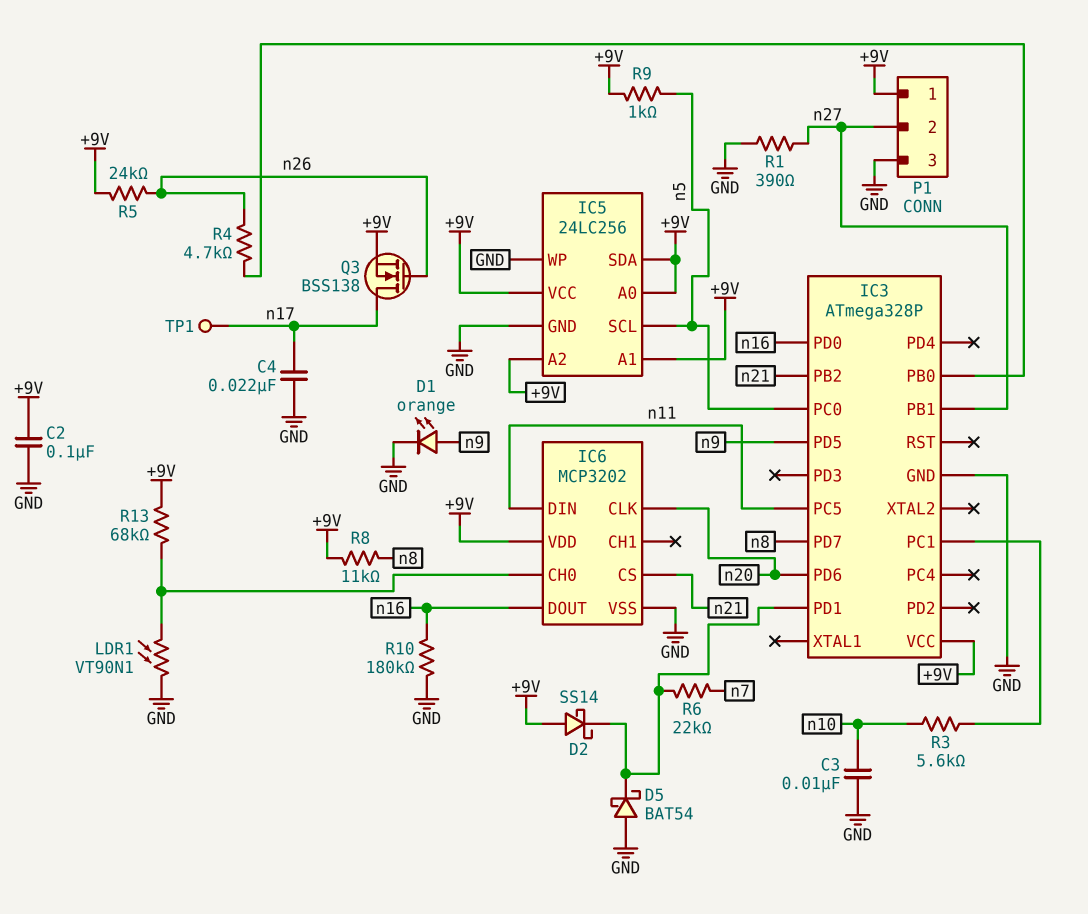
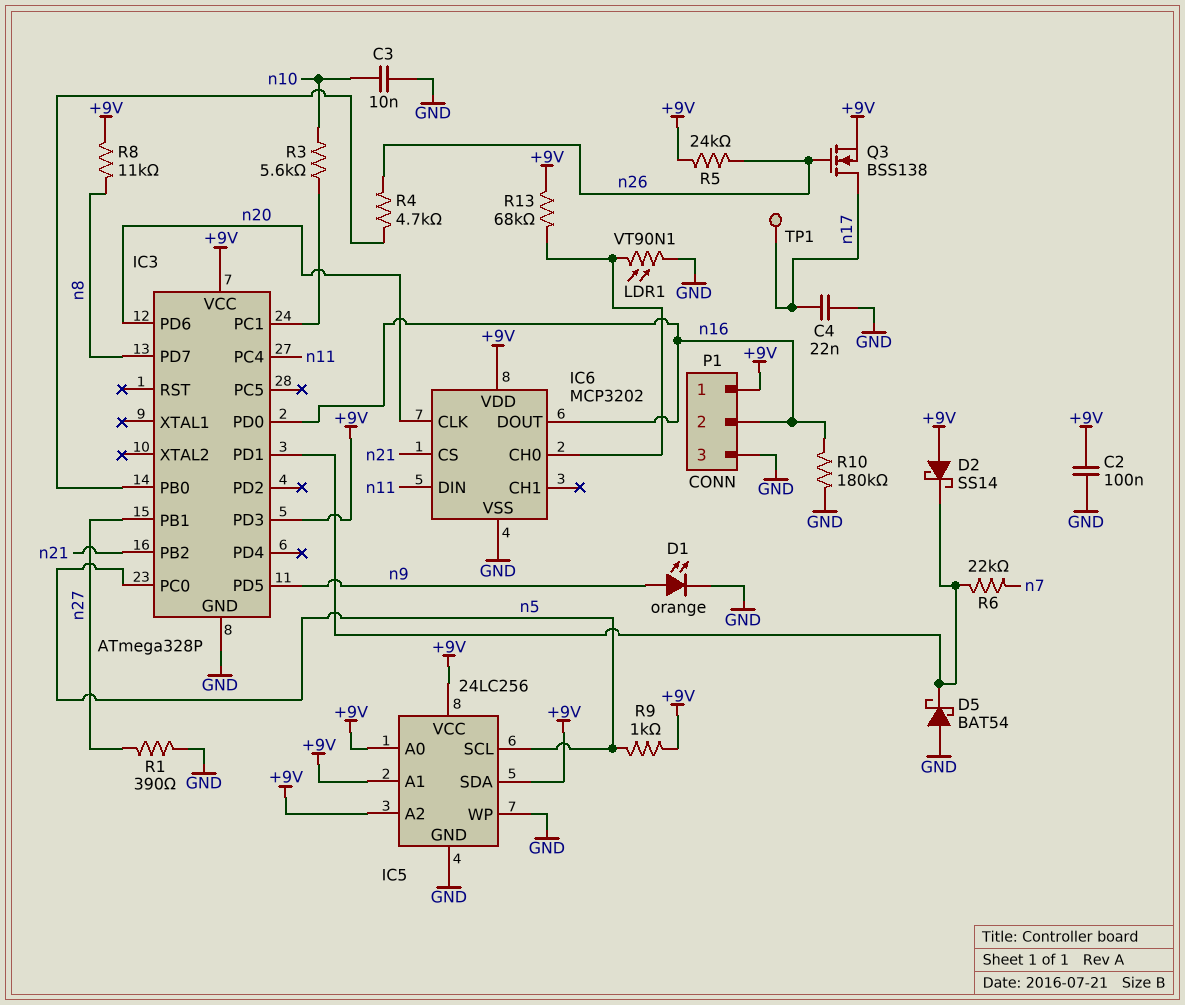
IC3 pin PC4: none -> n11
IC3 pin PC5: n11 -> none
IC3 pin PD3: none -> +9V
P1 pin 2: n27 -> n16

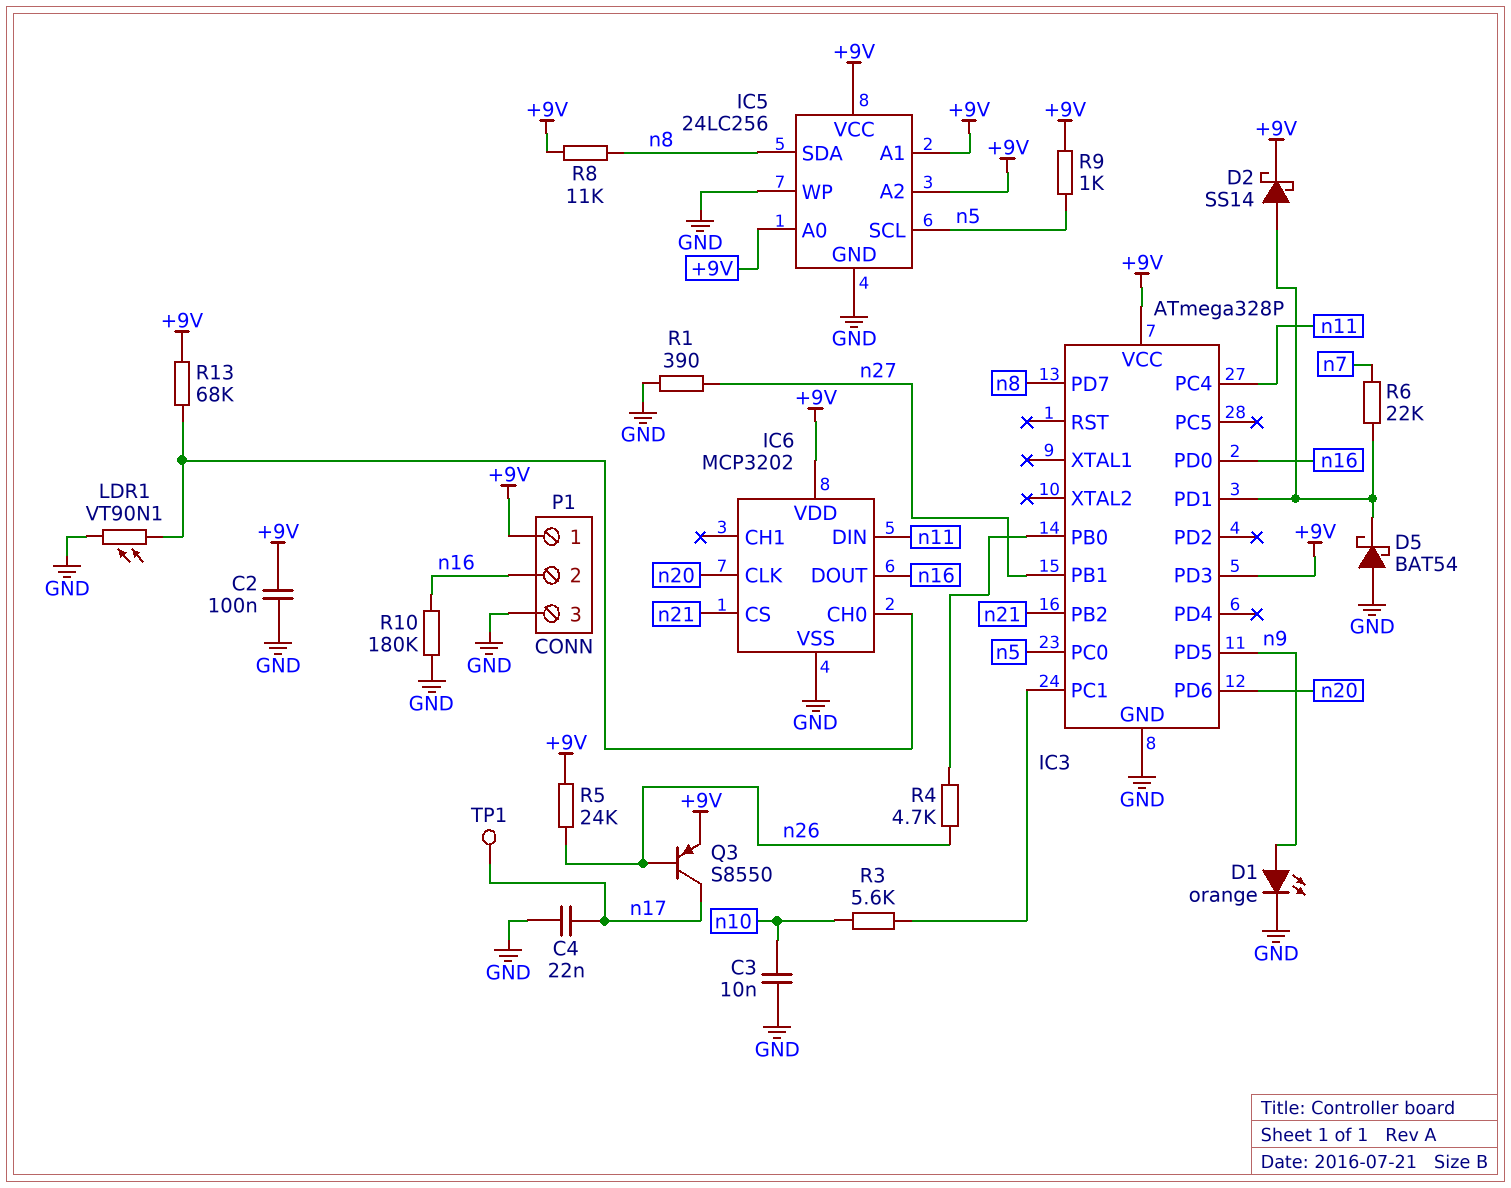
D2: schottky SS14 (A +9V, K IC3/PD1) -> schottky SS14 (A IC3/PD1, K +9V)
IC5 pin SDA: +9V -> n8
Q3: NMOS BSS138 (G n26, D n17, S +9V) -> PNP S8550 (B n26, C n17, E +9V)

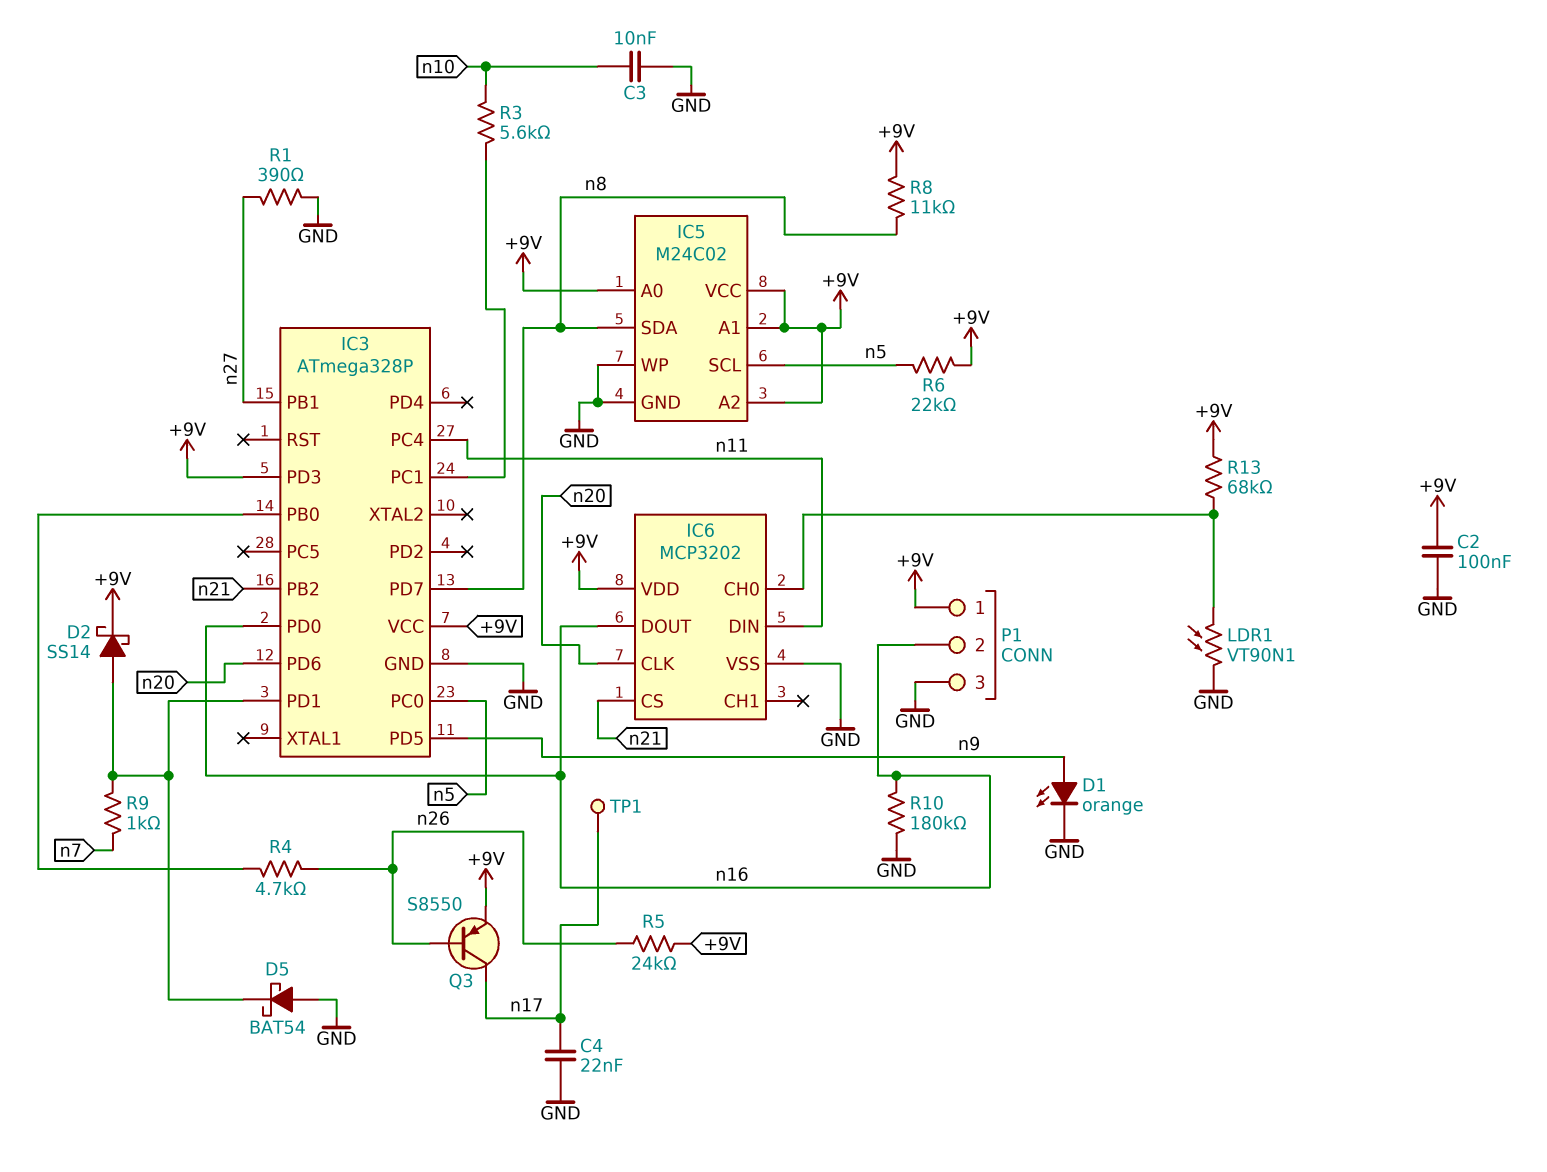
IC5: 24LC256 -> M24C02
R6: 22k (IC3/PD1, n7) -> 22k (+9V, n5)
R9: 1k (+9V, n5) -> 1k (IC3/PD1, n7)

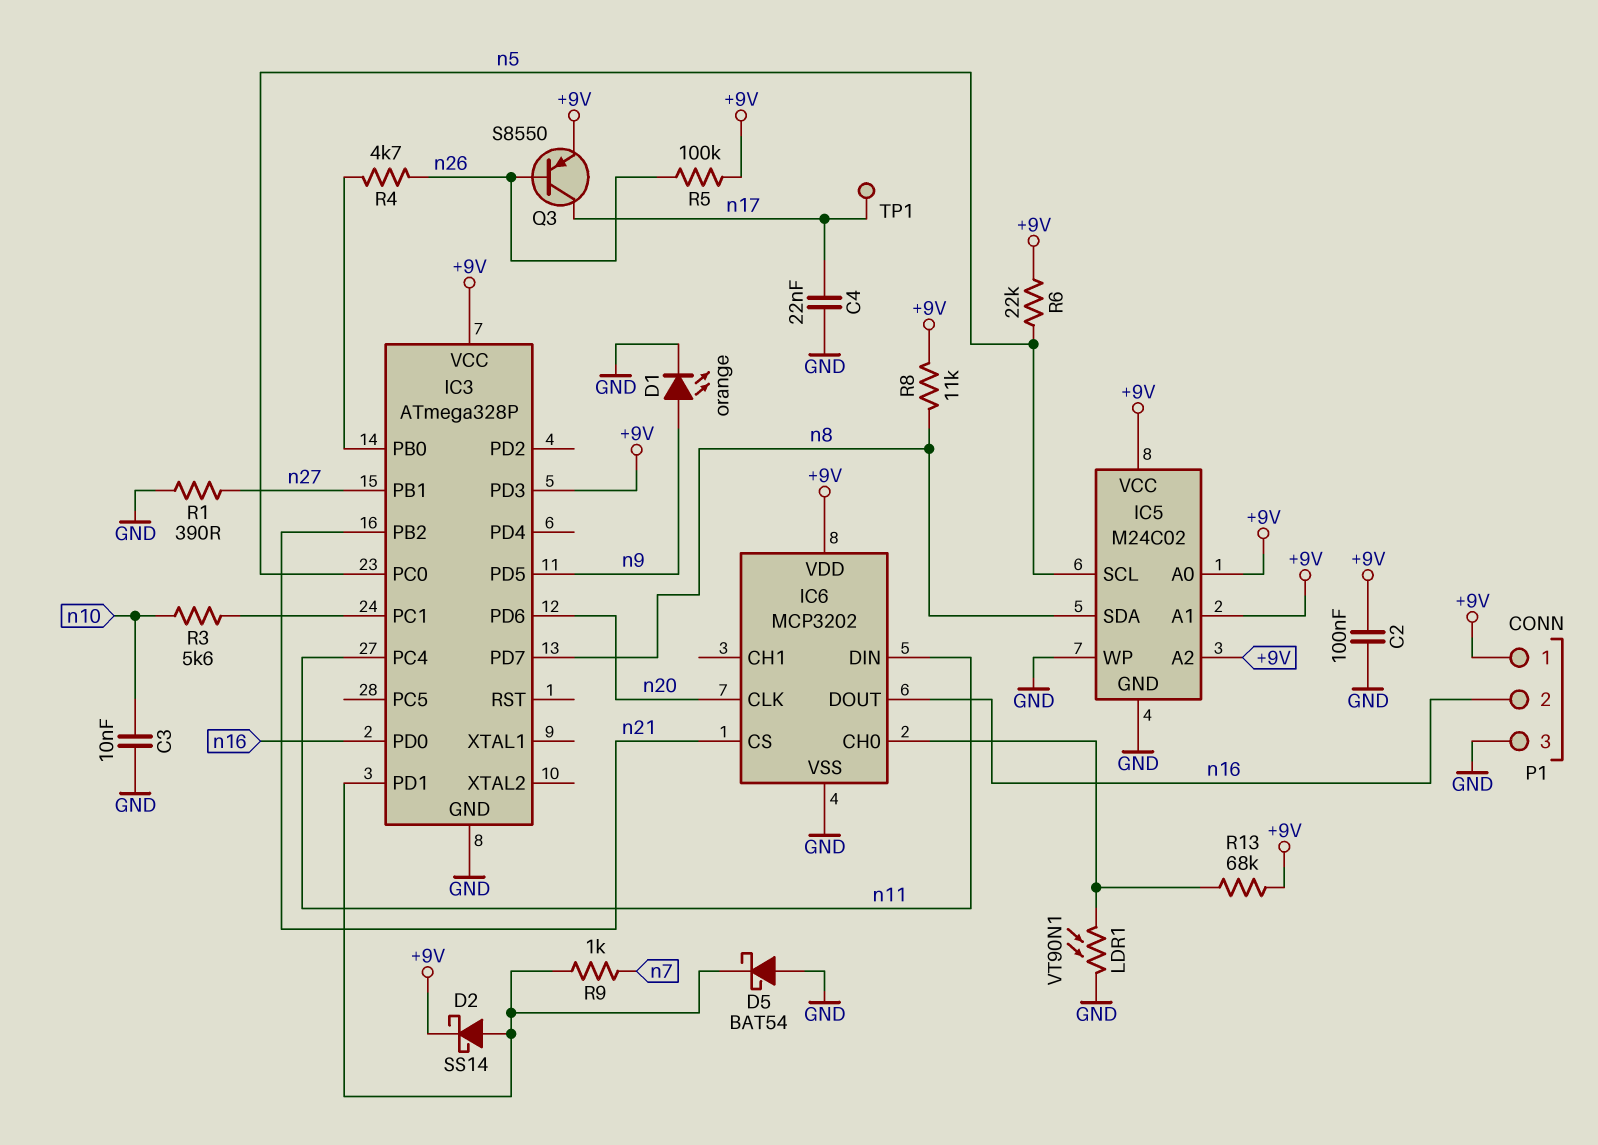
R5: 24k (+9V, n26) -> 100k (+9V, n26)
R10: 180k (GND, n16) -> none

